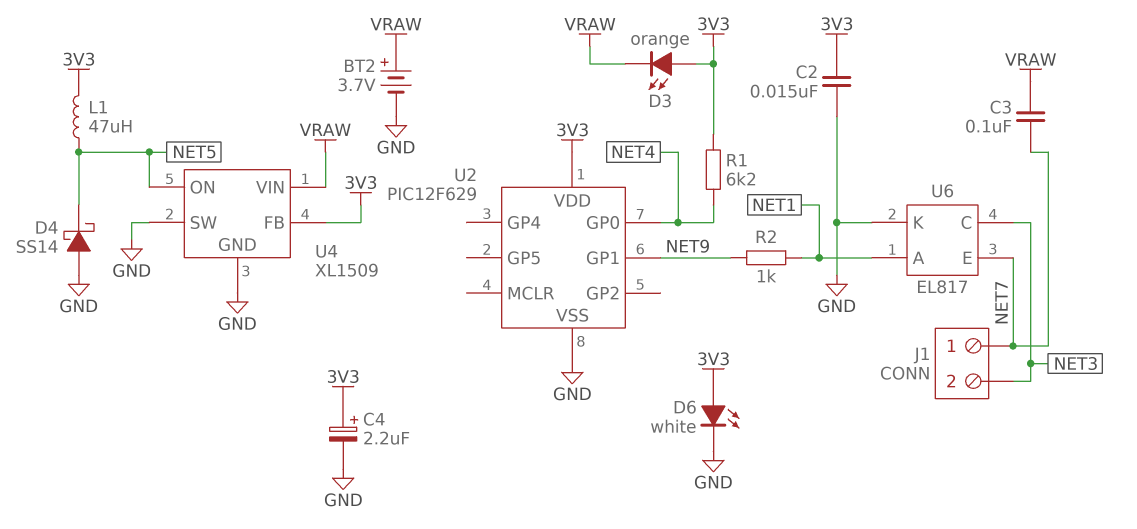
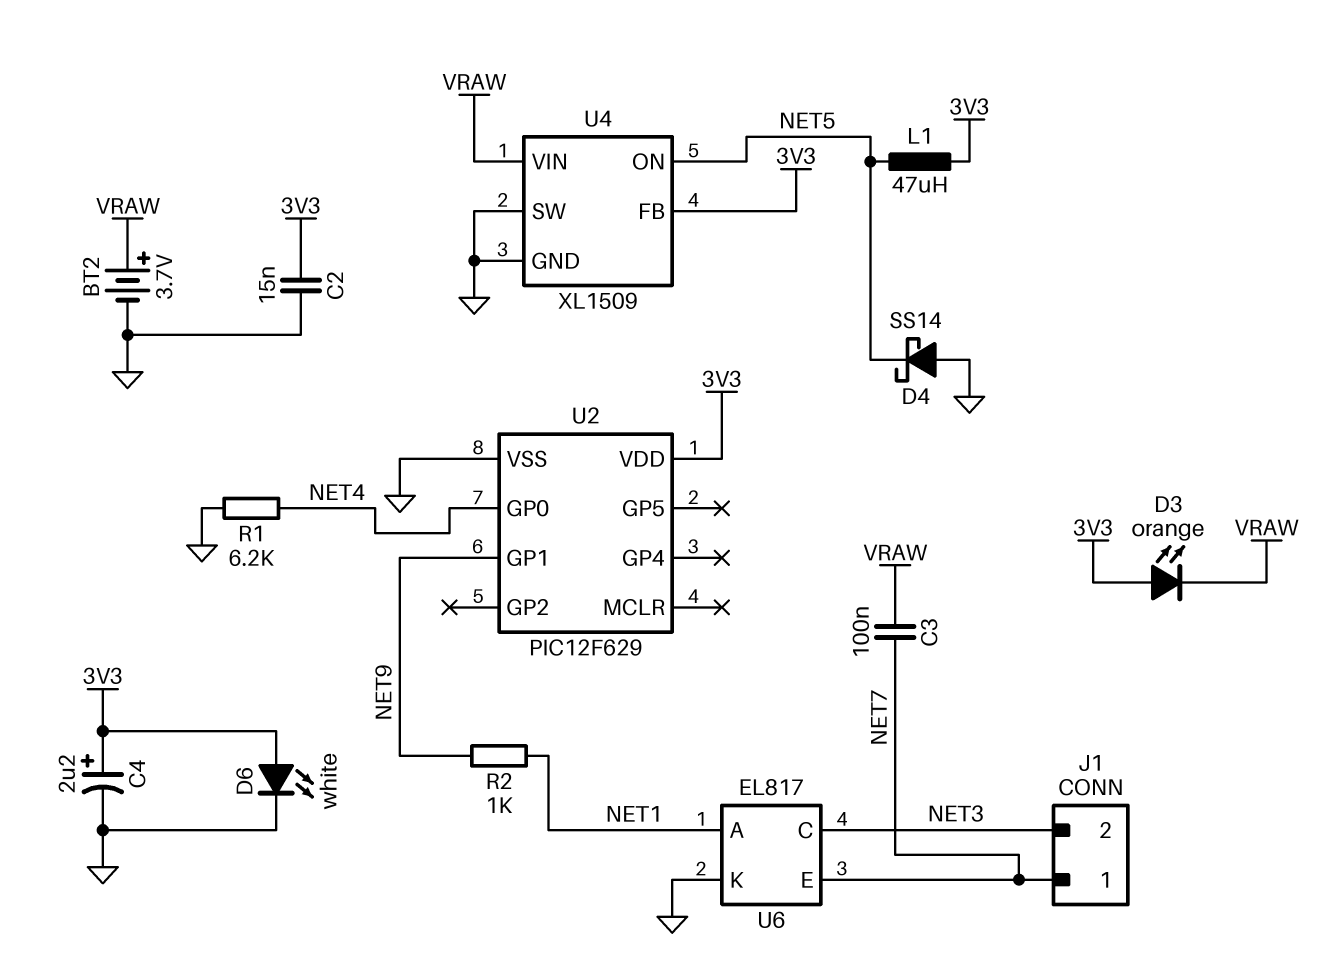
R1: 6.2k (3V3, NET4) -> 6.2k (GND, NET4)

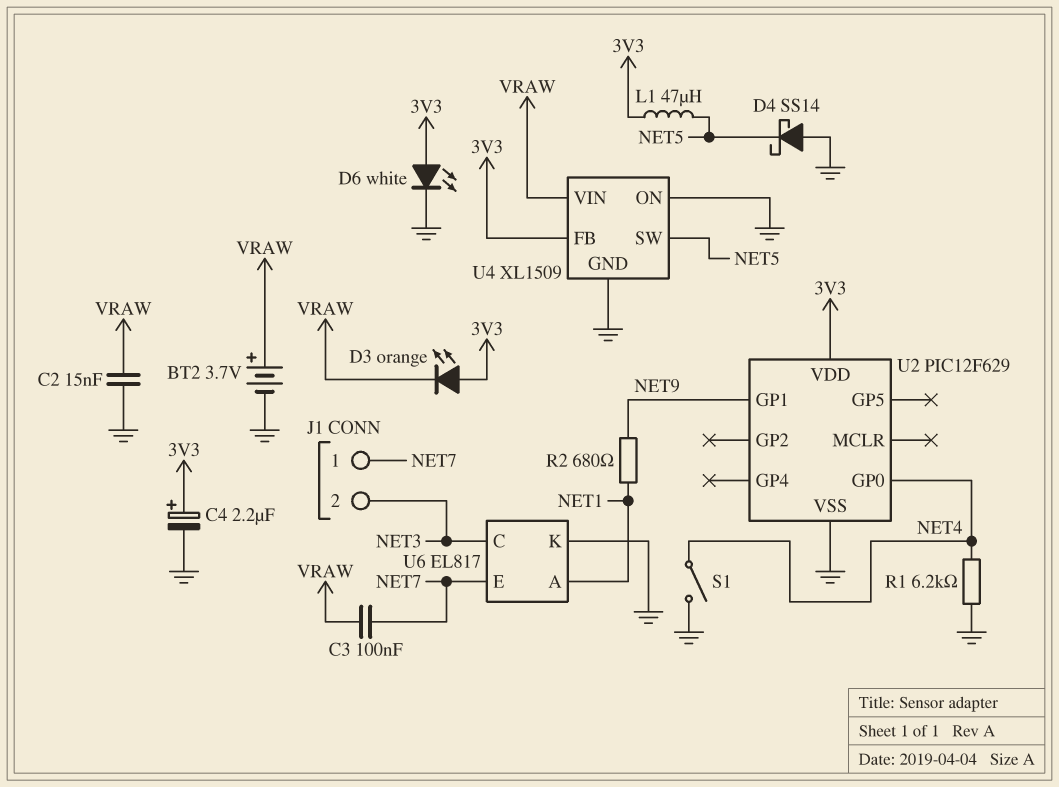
C2: 15nF (3V3, GND) -> 15nF (GND, VRAW)
R2: 1k (NET1, NET9) -> 680 (NET1, NET9)
S1: none -> switch (GND, NET4)
U4 pin ON: NET5 -> GND
U4 pin SW: GND -> NET5

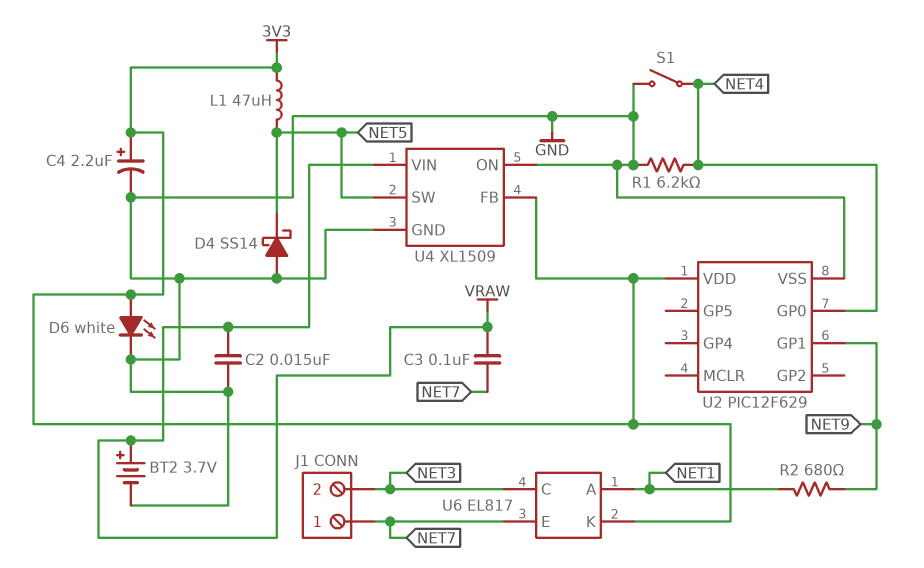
D3: LED orange (A 3V3, K VRAW) -> none
U6 pin K: GND -> 3V3

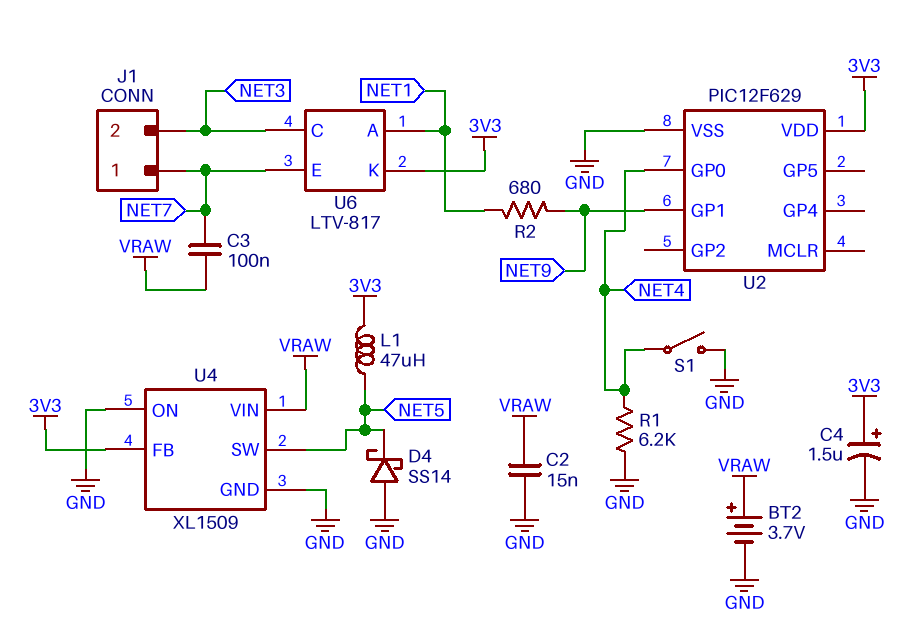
C4: 2.2uF (plus 3V3, minus GND) -> 1.5uF (plus 3V3, minus GND)
D6: LED white (A 3V3, K GND) -> none
U6: EL817 -> LTV-817

